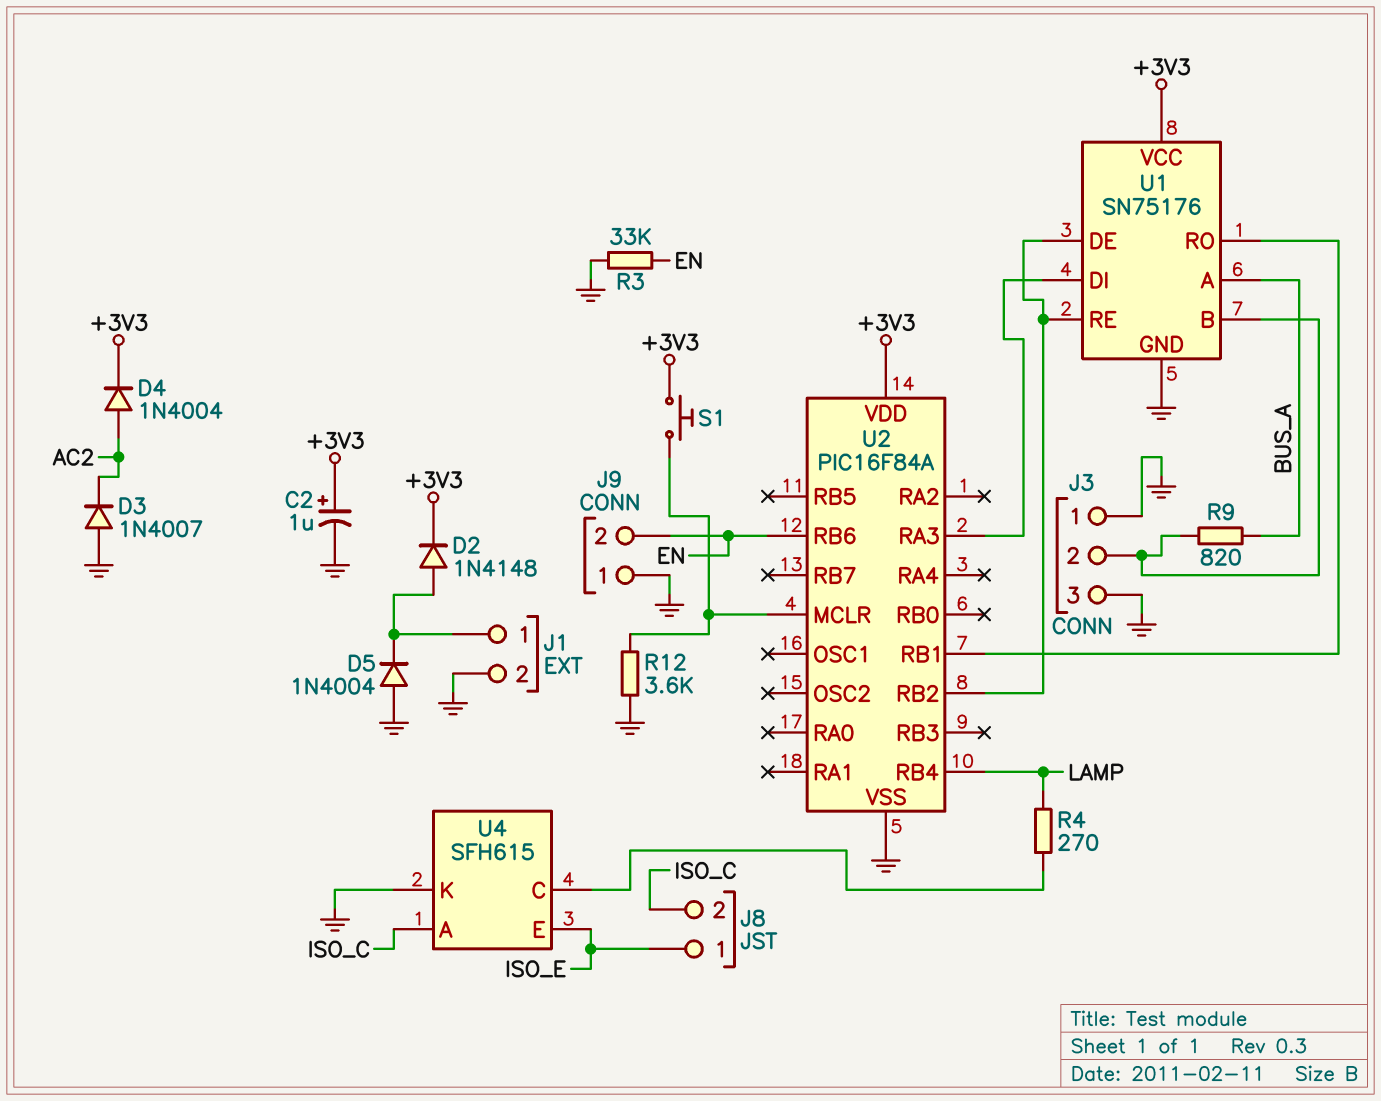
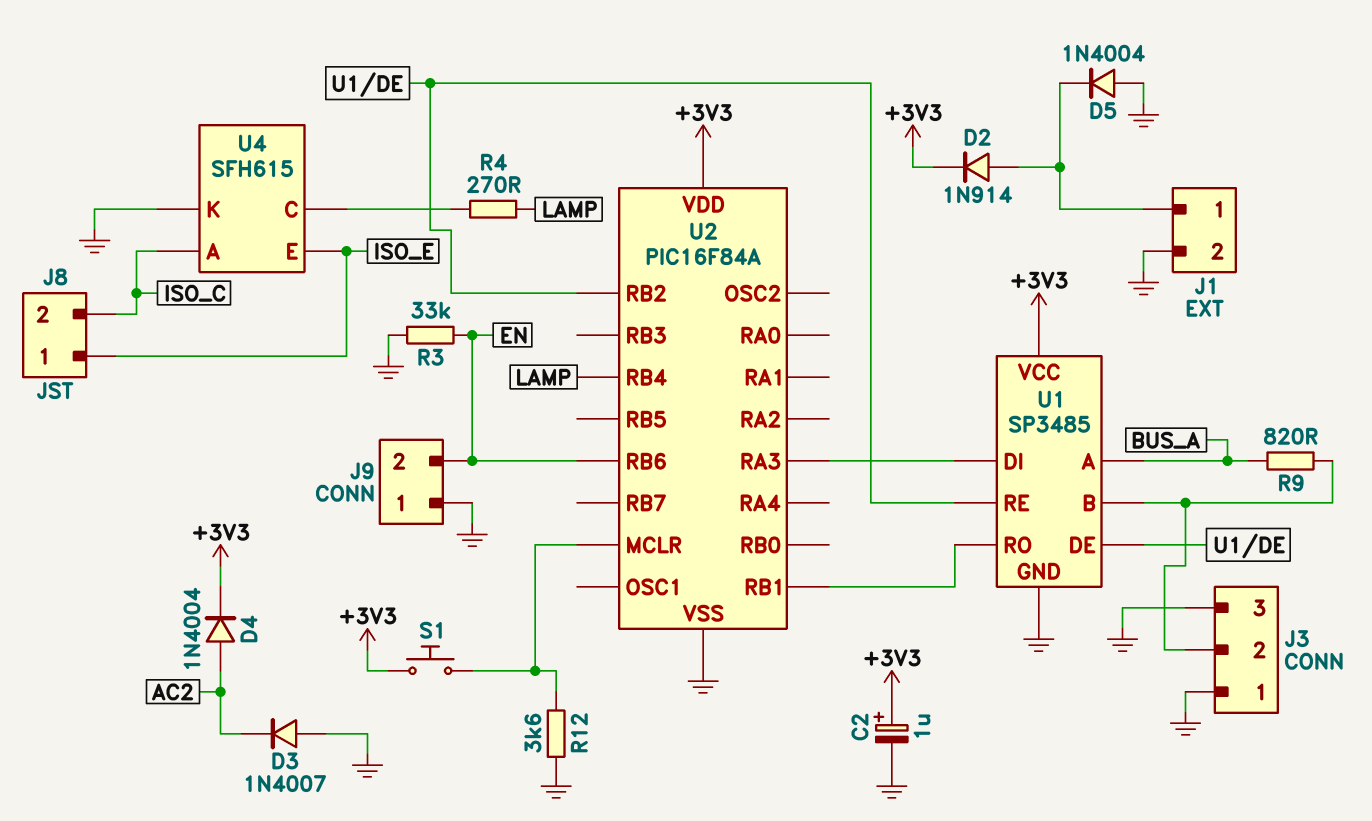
D2: diode 1N4148 (A J1/1, K +3V3) -> diode 1N914 (A J1/1, K +3V3)
U1: SN75176 -> SP3485

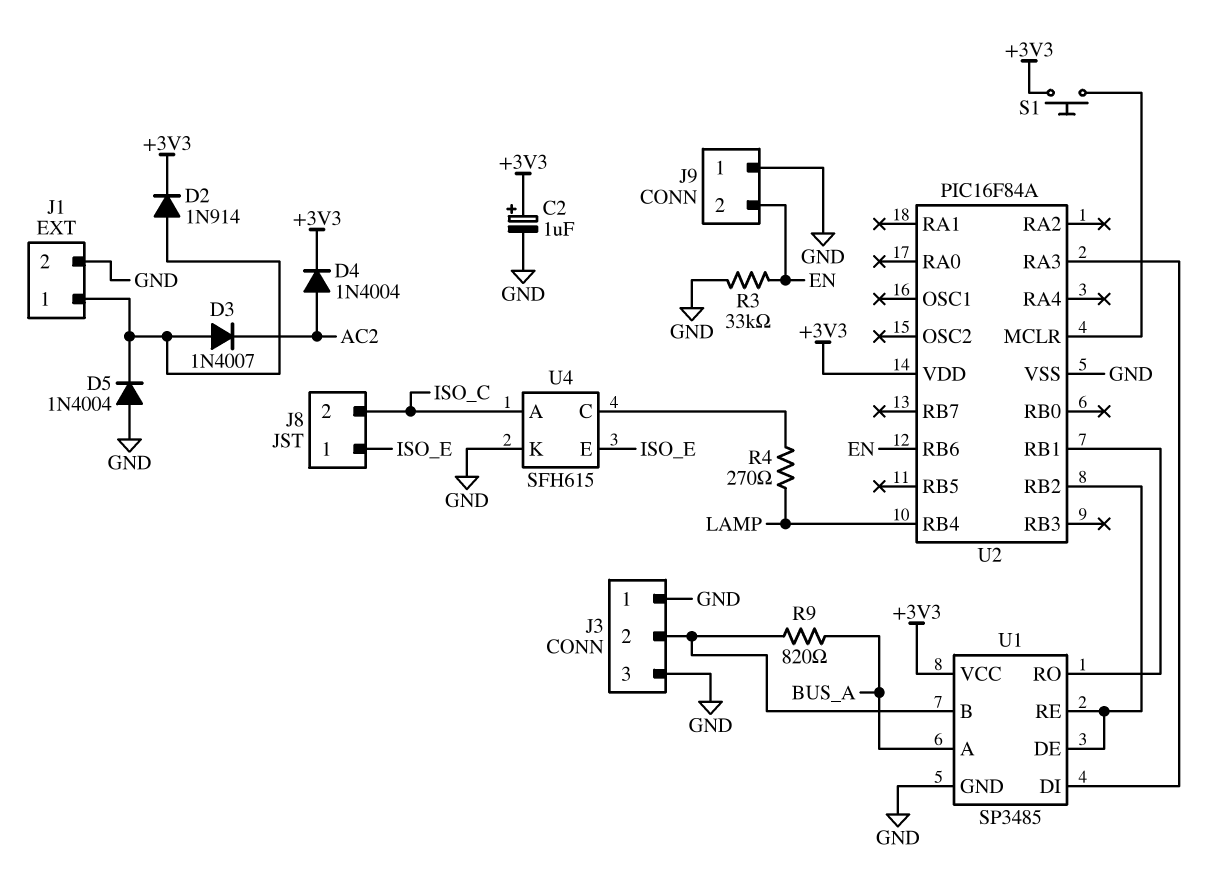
D3: diode 1N4007 (A GND, K AC2) -> diode 1N4007 (A J1/1, K AC2)
R12: 3.6k (GND, U2/MCLR) -> none

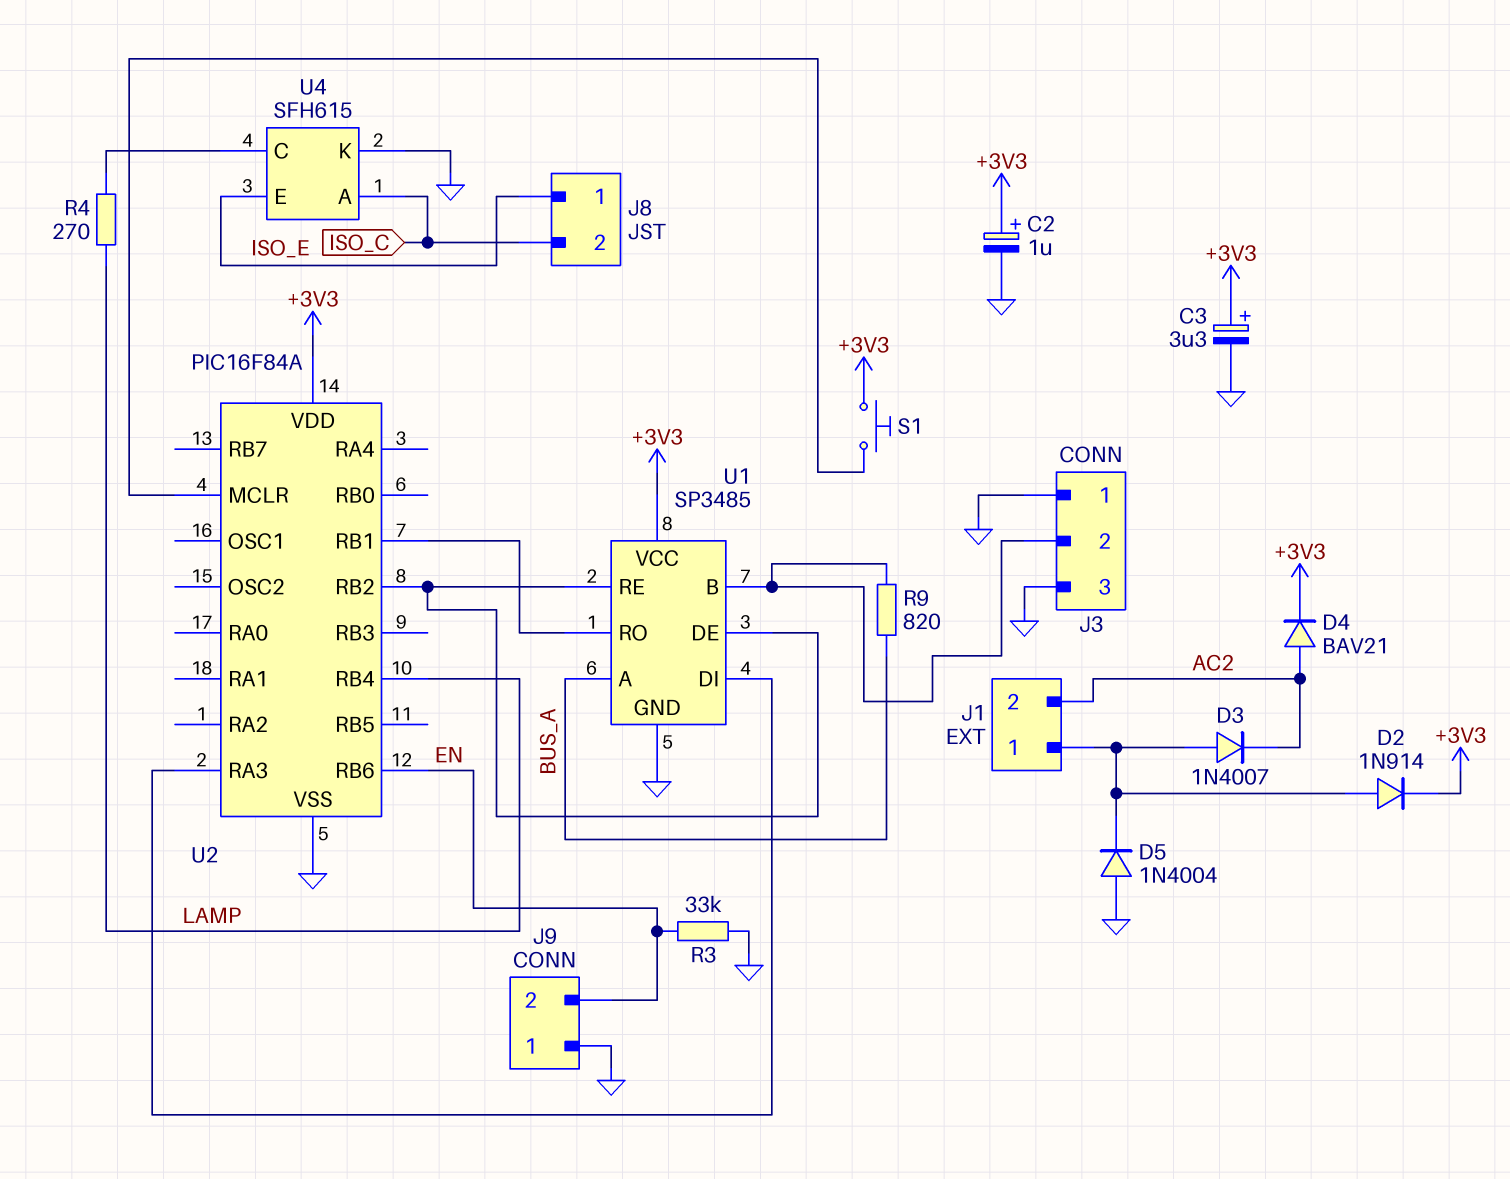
C3: none -> 3.3uF (plus +3V3, minus GND)
D4: diode 1N4004 (A AC2, K +3V3) -> diode BAV21 (A AC2, K +3V3)
J1 pin 2: GND -> AC2

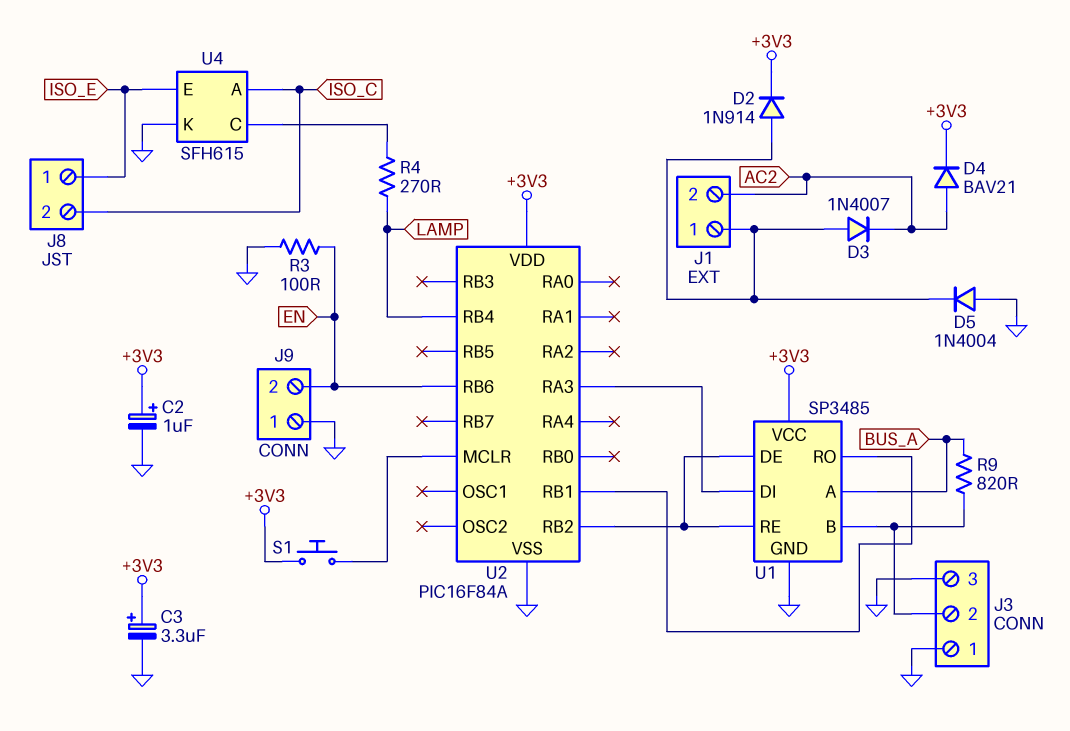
R3: 33k (EN, GND) -> 100 (EN, GND)

